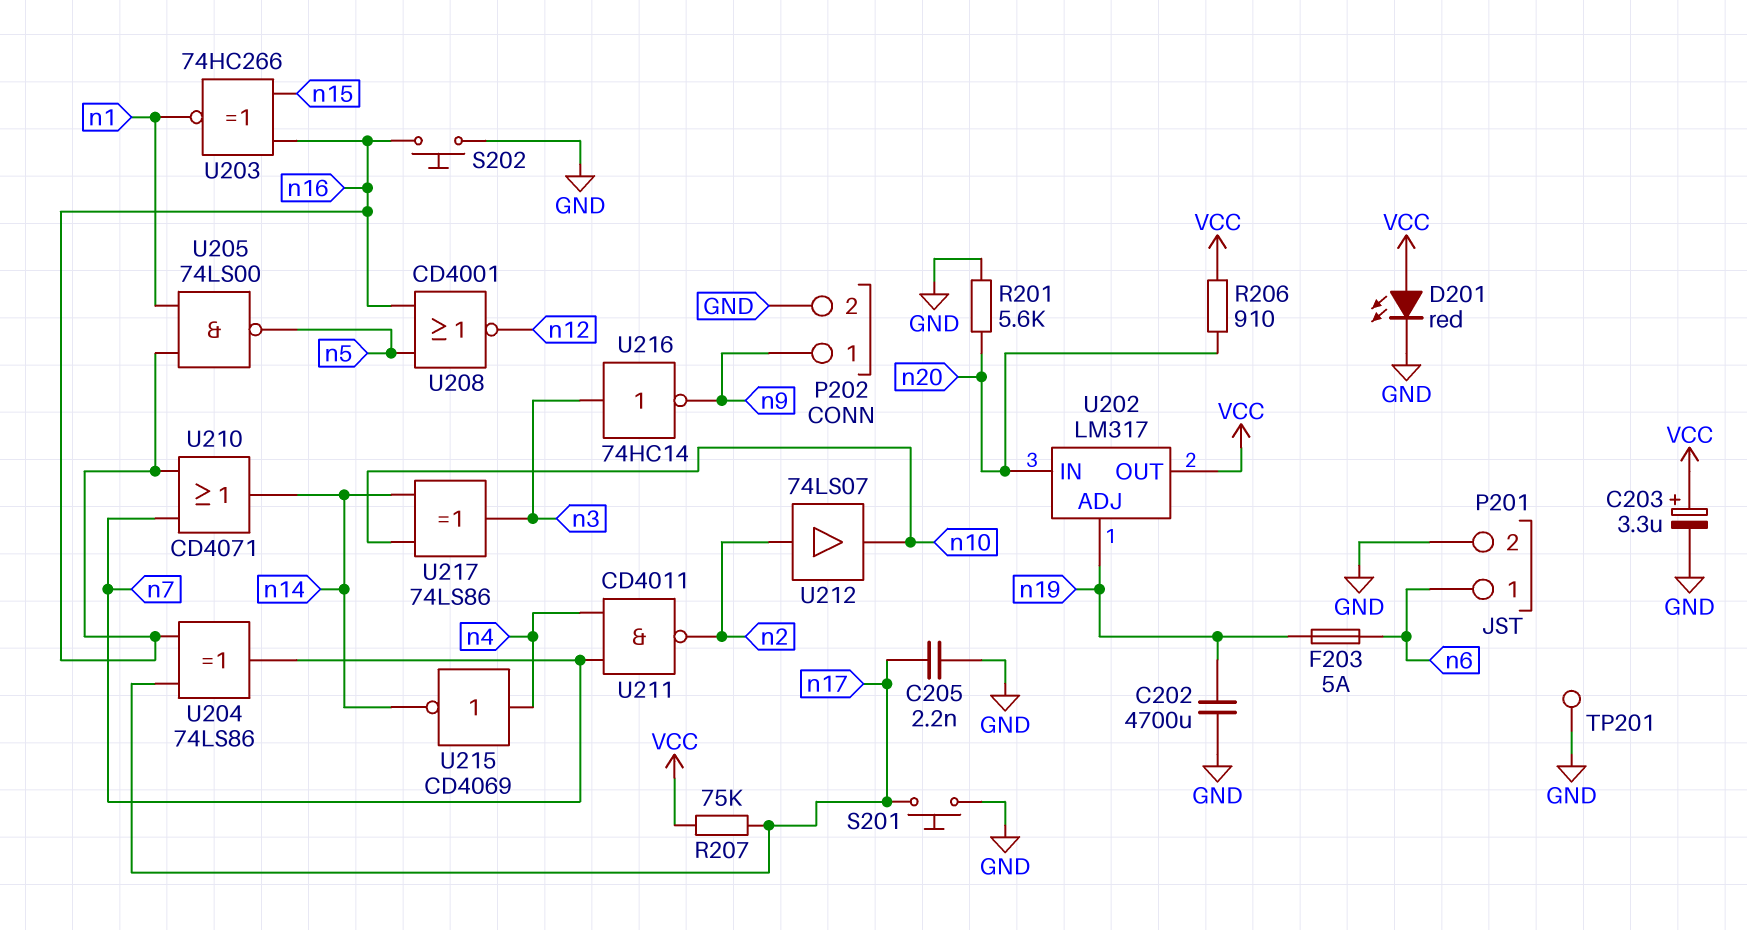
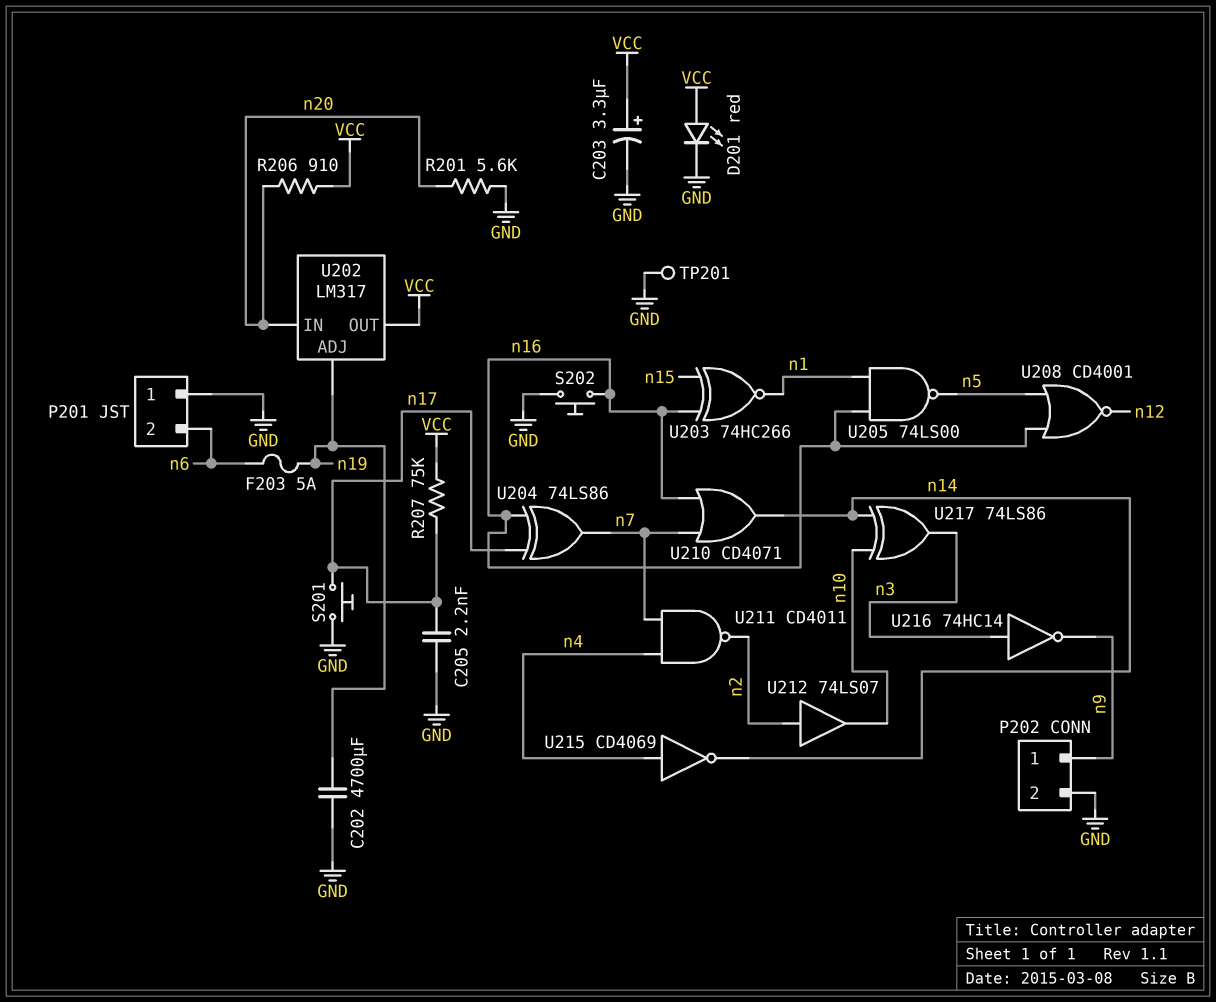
P201 pin 1: n6 -> GND
P201 pin 2: GND -> n6

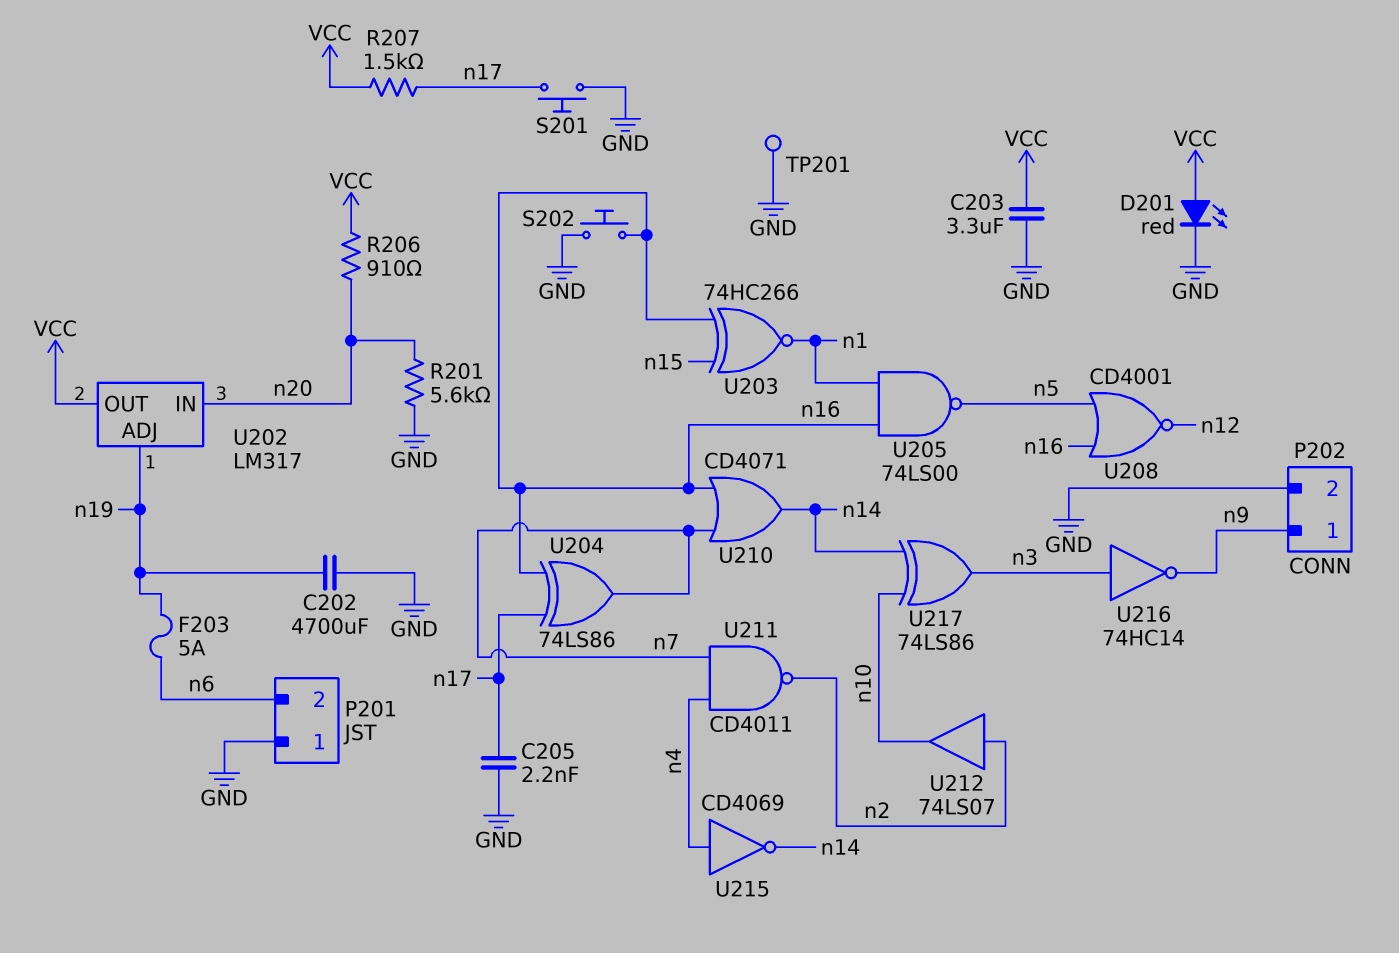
C203: 3.3uF (plus VCC, minus GND) -> 3.3uF (GND, VCC)
R207: 75k (VCC, n17) -> 1.5k (VCC, n17)

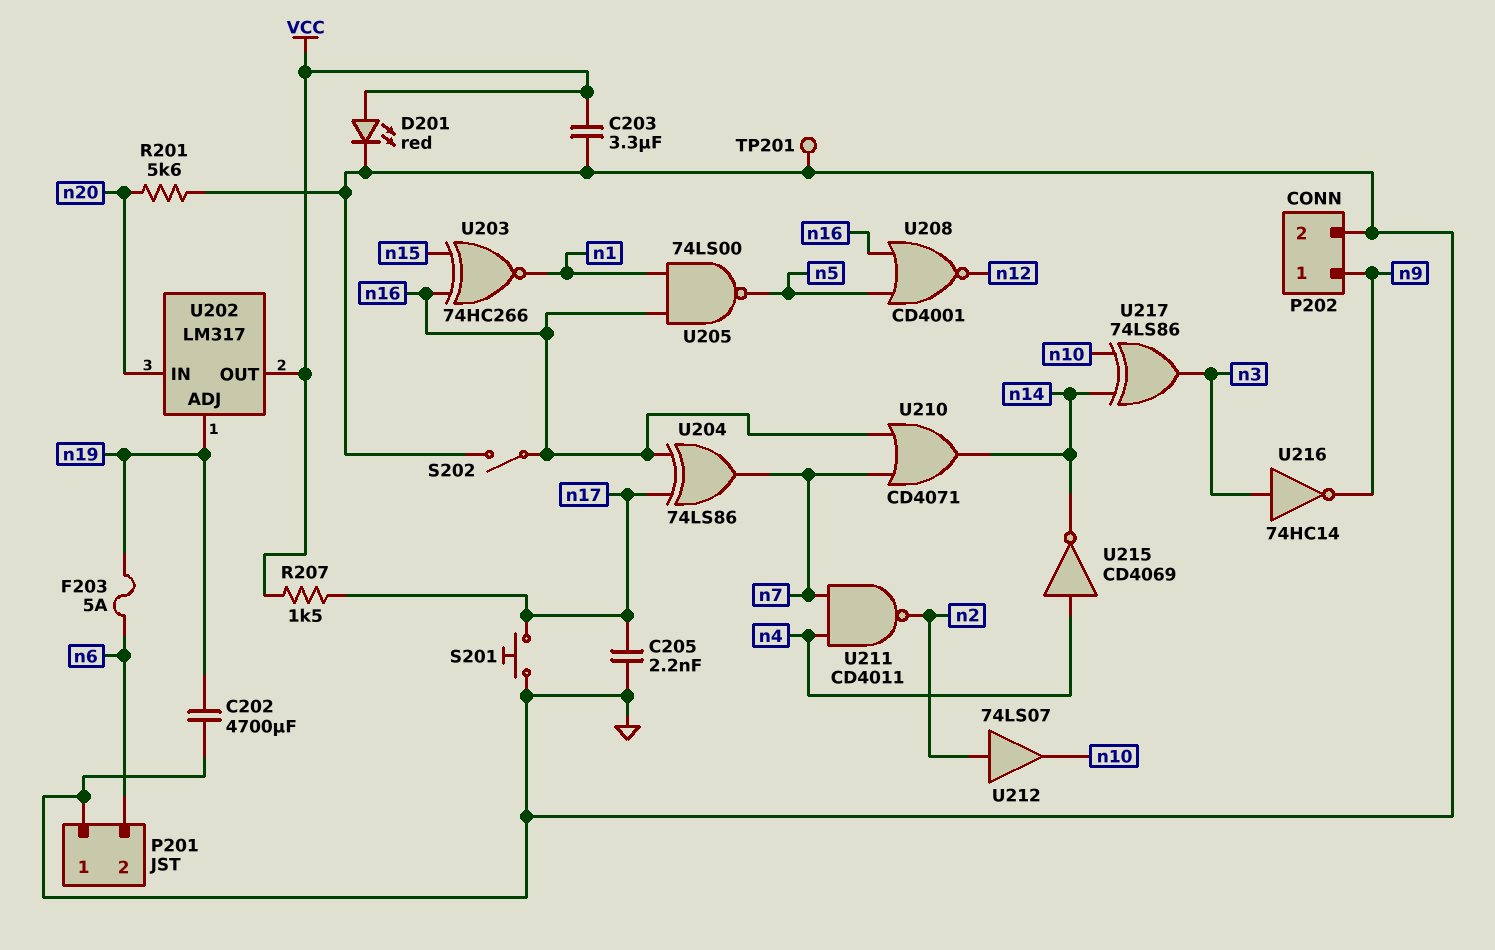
R206: 910 (VCC, n20) -> none
S202: button (GND, n16) -> switch (GND, n16)

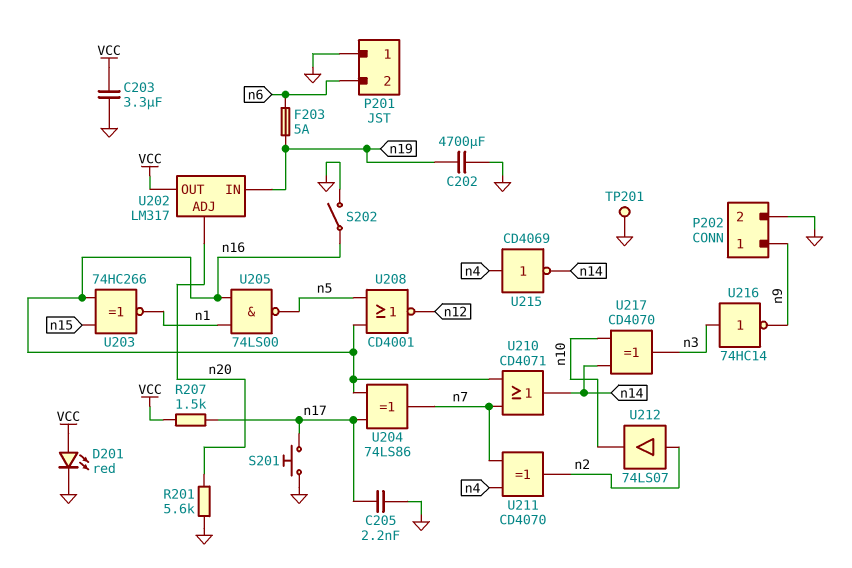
U202 pin ADJ: n19 -> n20
U202 pin IN: n20 -> n19
U211: NAND CD4011 (in n4, in n7, out n2) -> XOR CD4070 (in n4, in n7, out n2)
U217: XOR 74LS86 (in n10, in n14, out n3) -> XOR CD4070 (in n10, in n14, out n3)

